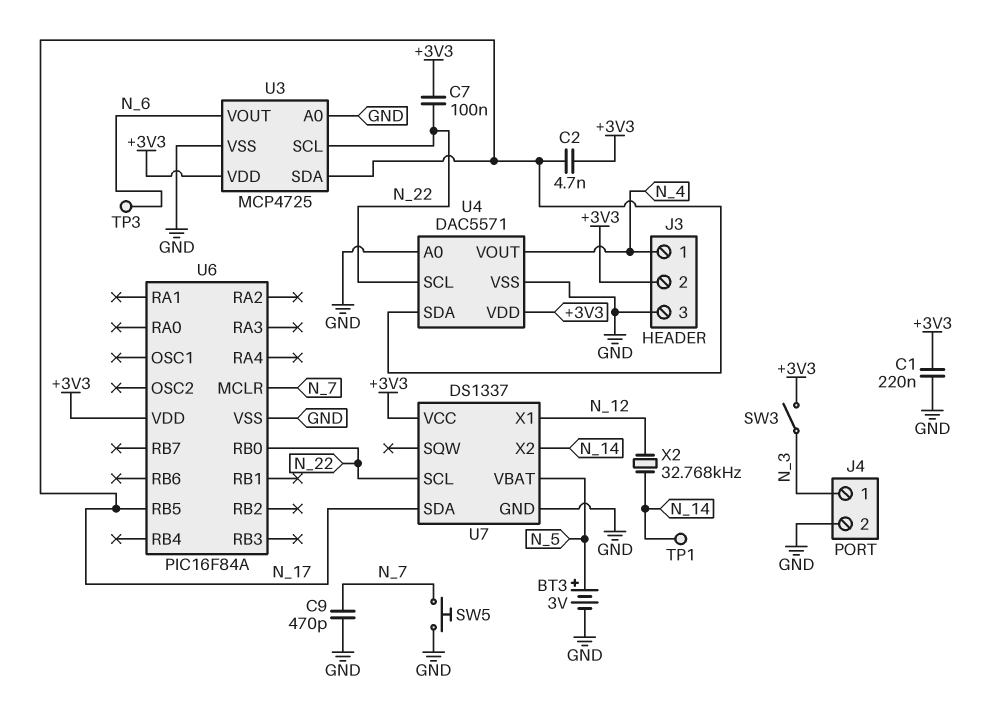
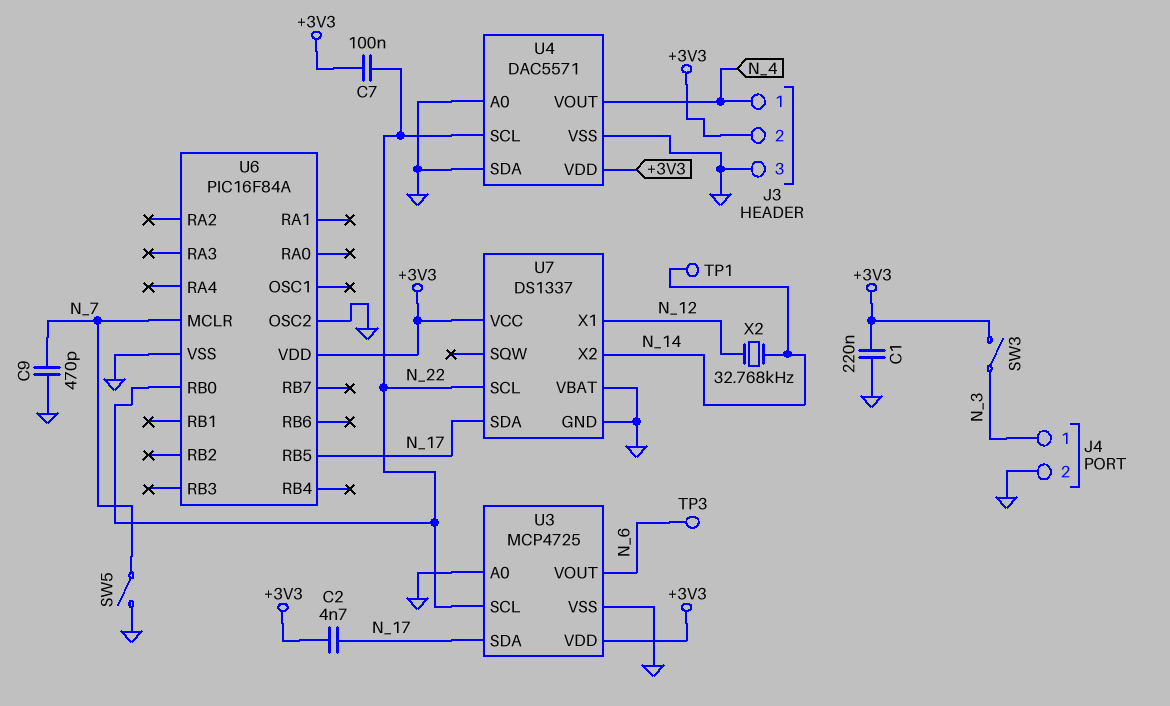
BT3: 3V (plus N_5, minus GND) -> none
SW5: button (GND, N_7) -> switch (GND, N_7)
U4 pin SDA: N_17 -> GND
U6 pin OSC2: none -> GND
U7 pin VBAT: N_5 -> GND

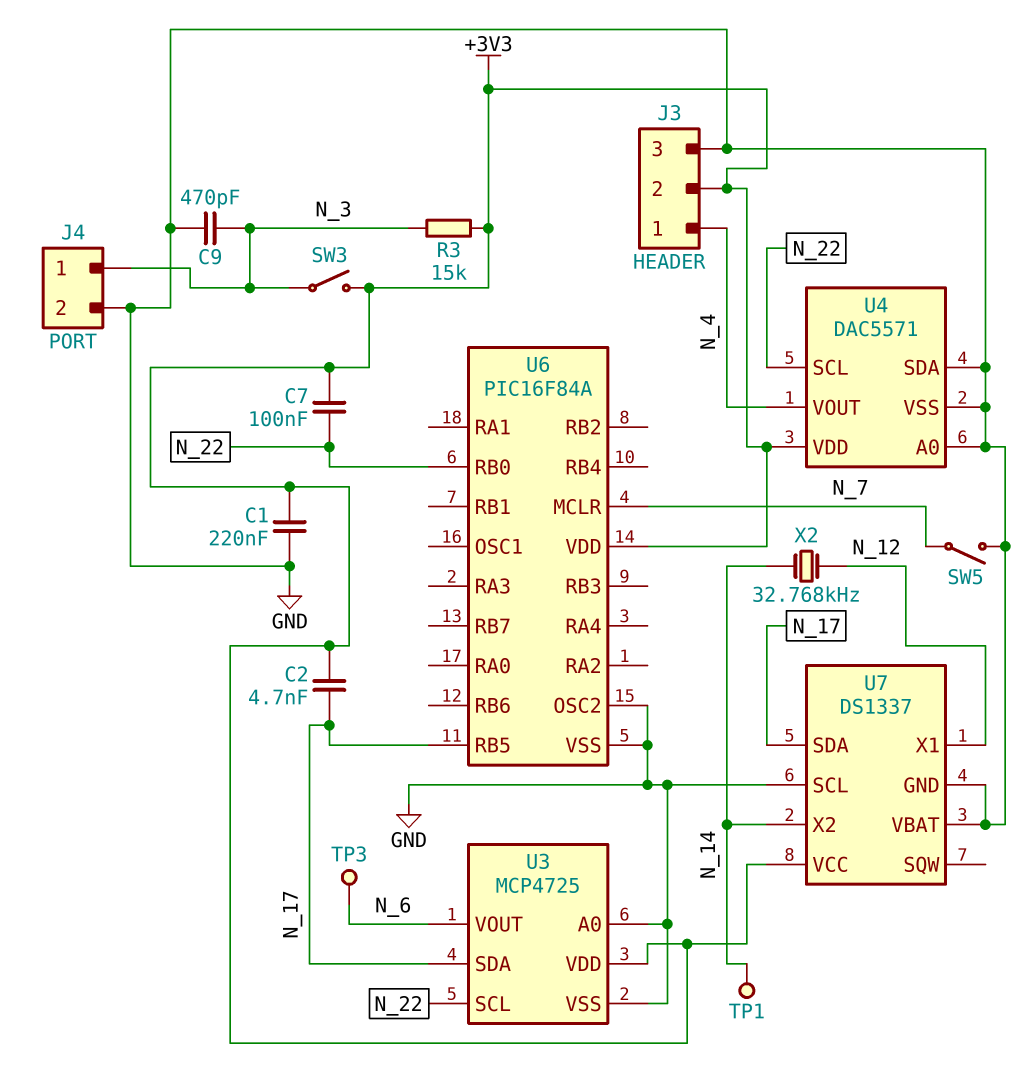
C9: 470pF (GND, N_7) -> 470pF (GND, N_3)
R3: none -> 15k (+3V3, N_3)
U7 pin SCL: N_22 -> GND

